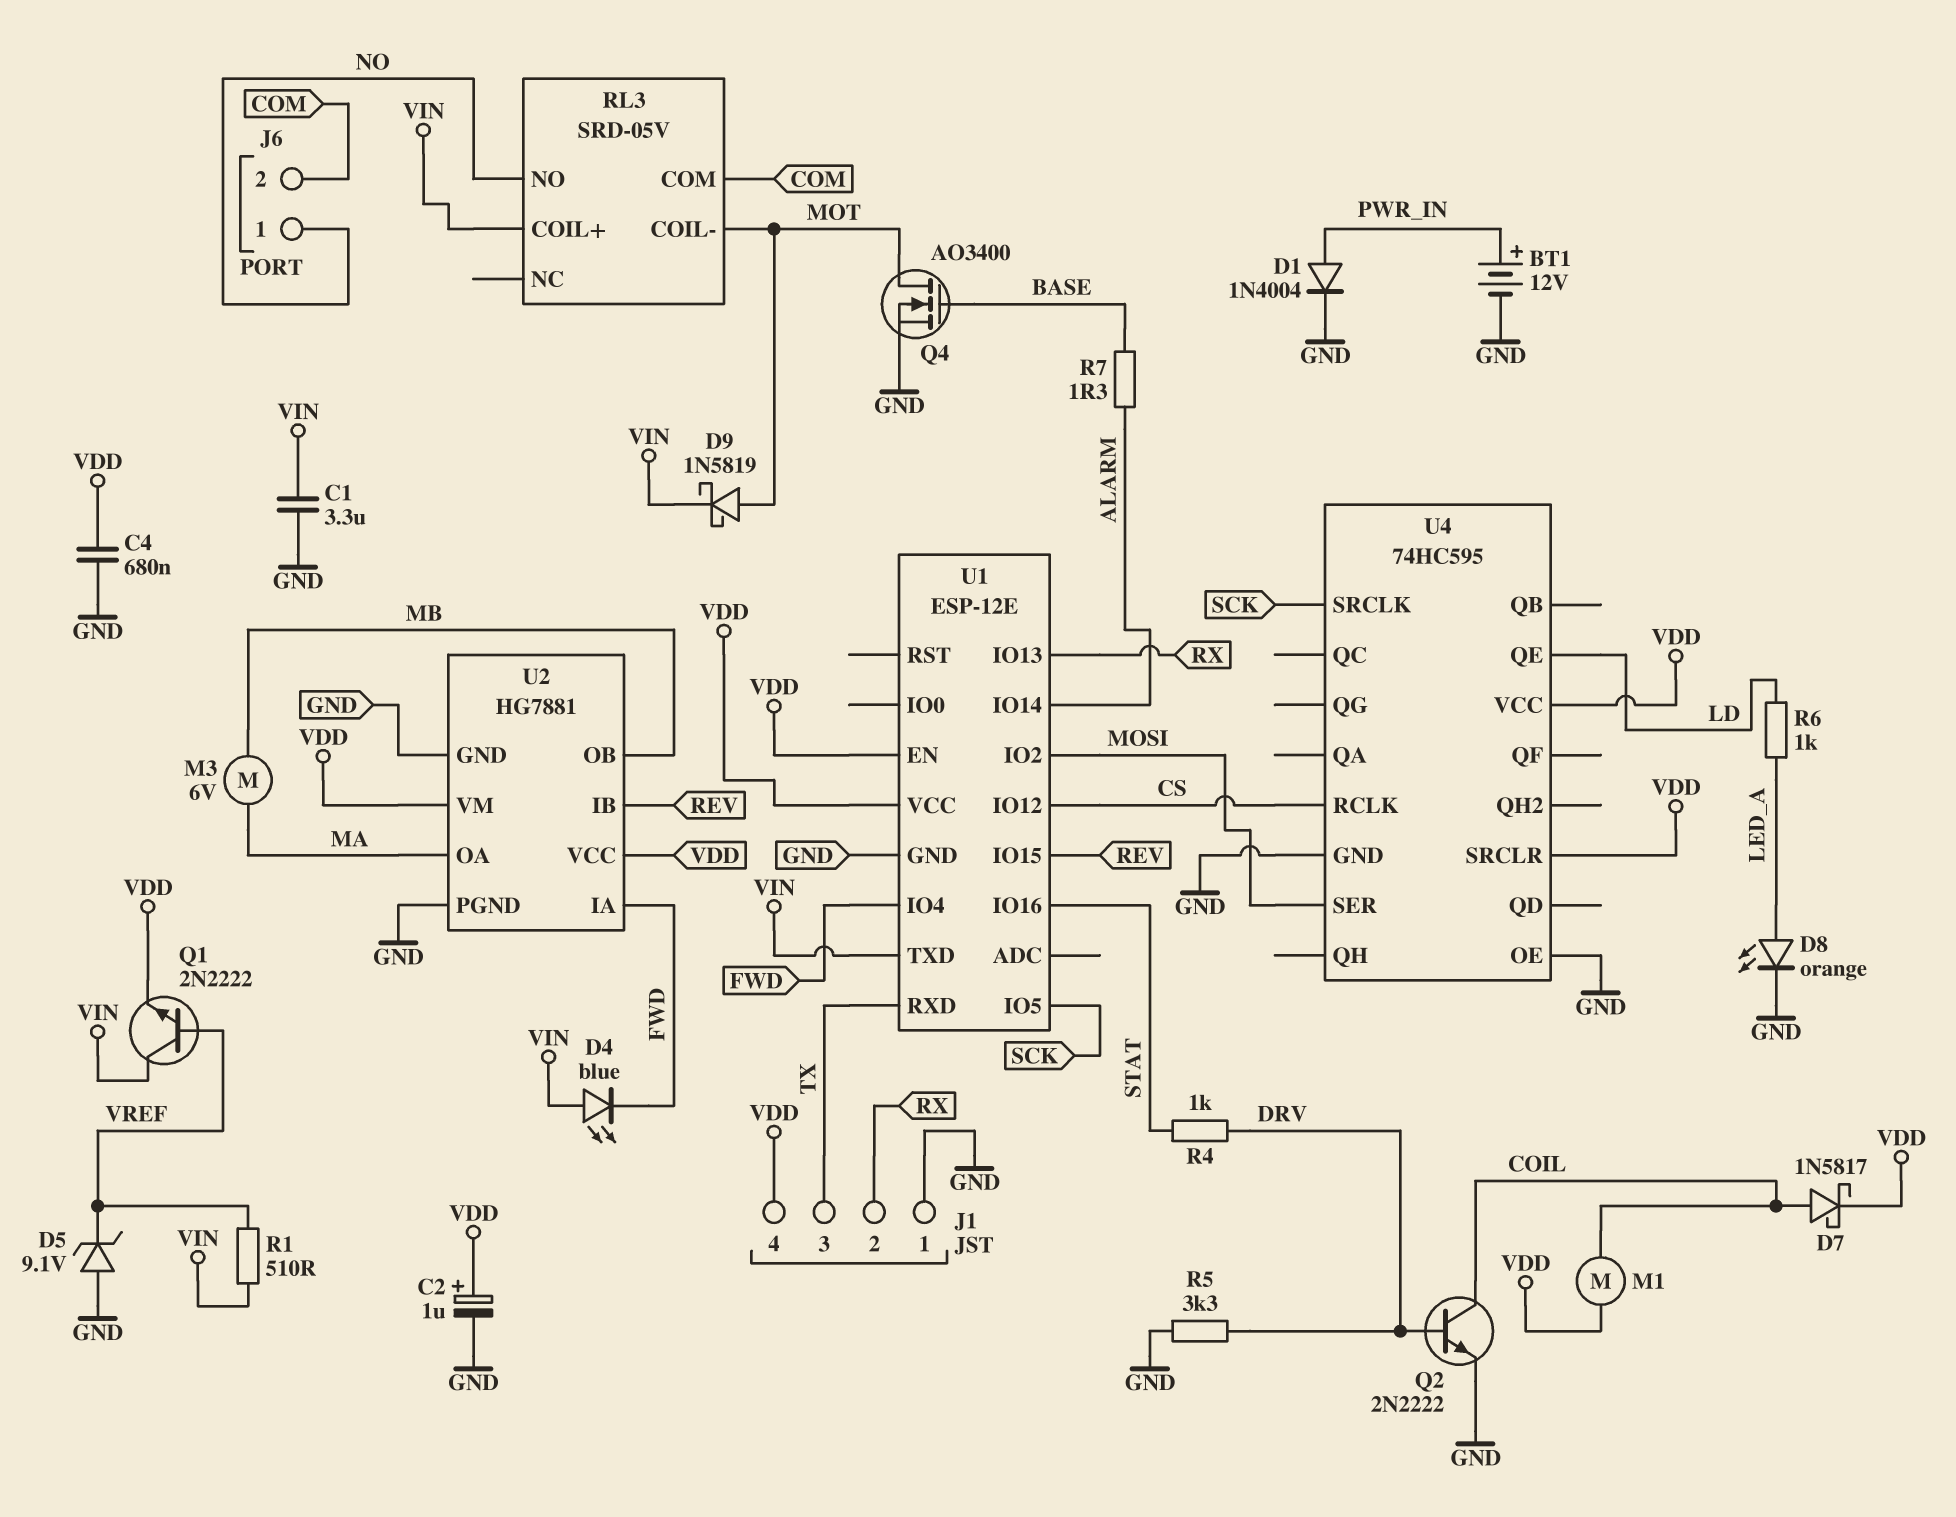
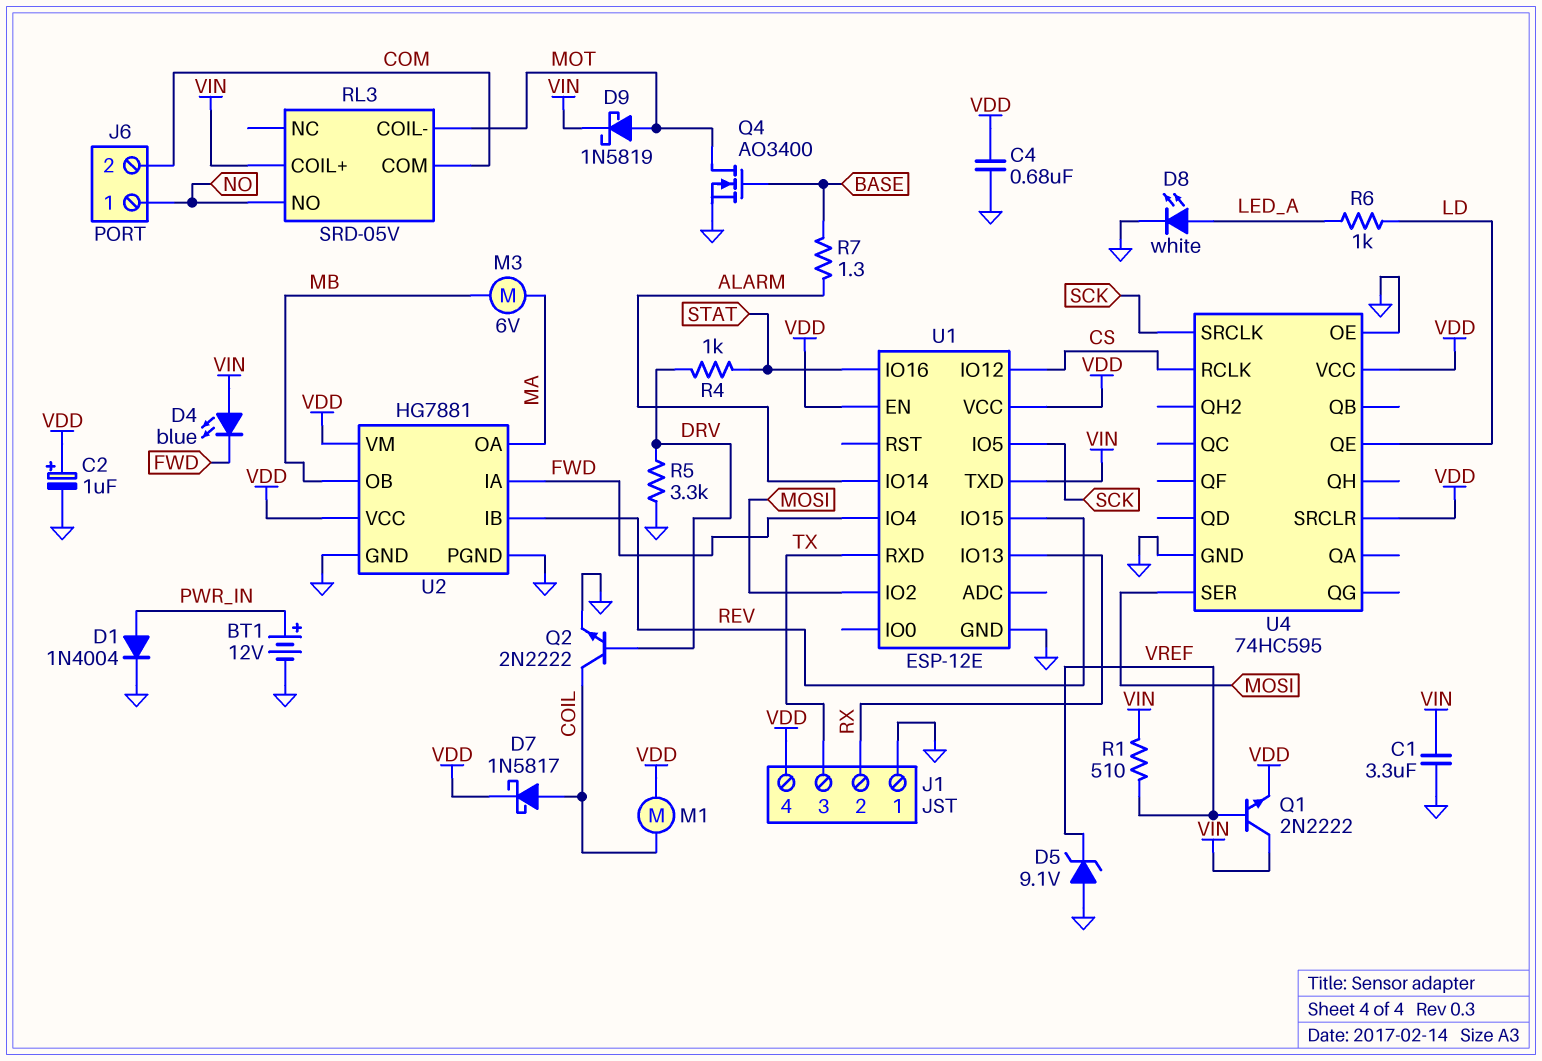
D8: LED orange (A LED_A, K GND) -> LED white (A LED_A, K GND)

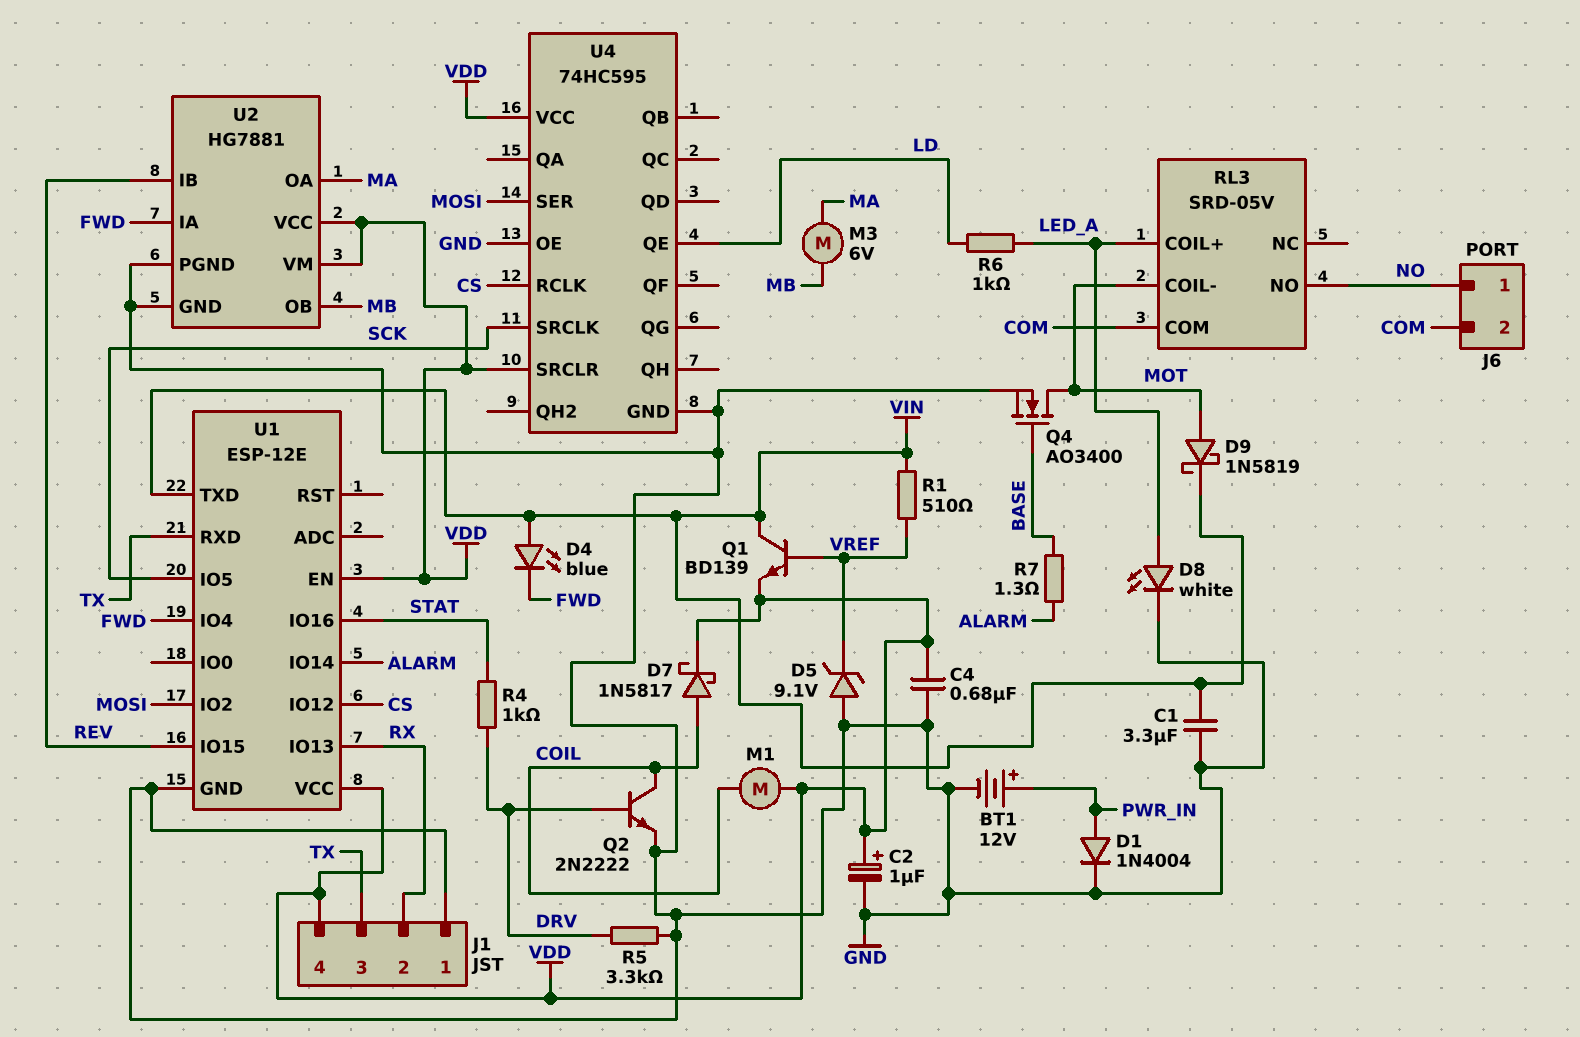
Q1: NPN 2N2222 (B VREF, C VIN, E VDD) -> NPN BD139 (B VREF, C VIN, E VDD)
RL3 pin COIL+: VIN -> LED_A

